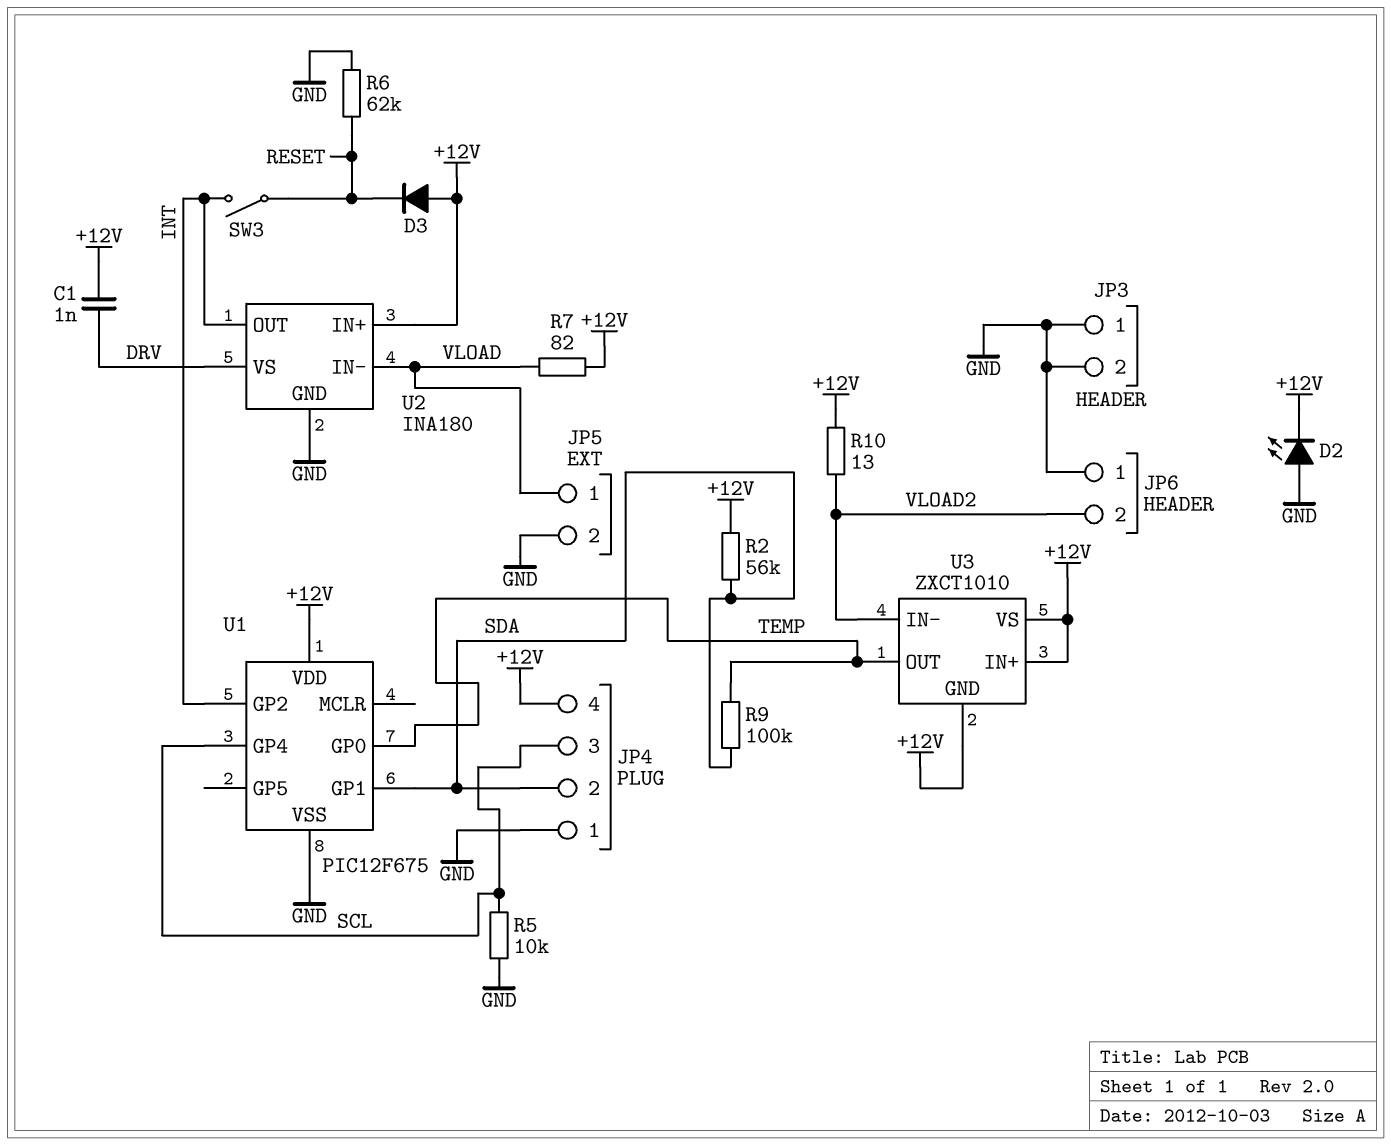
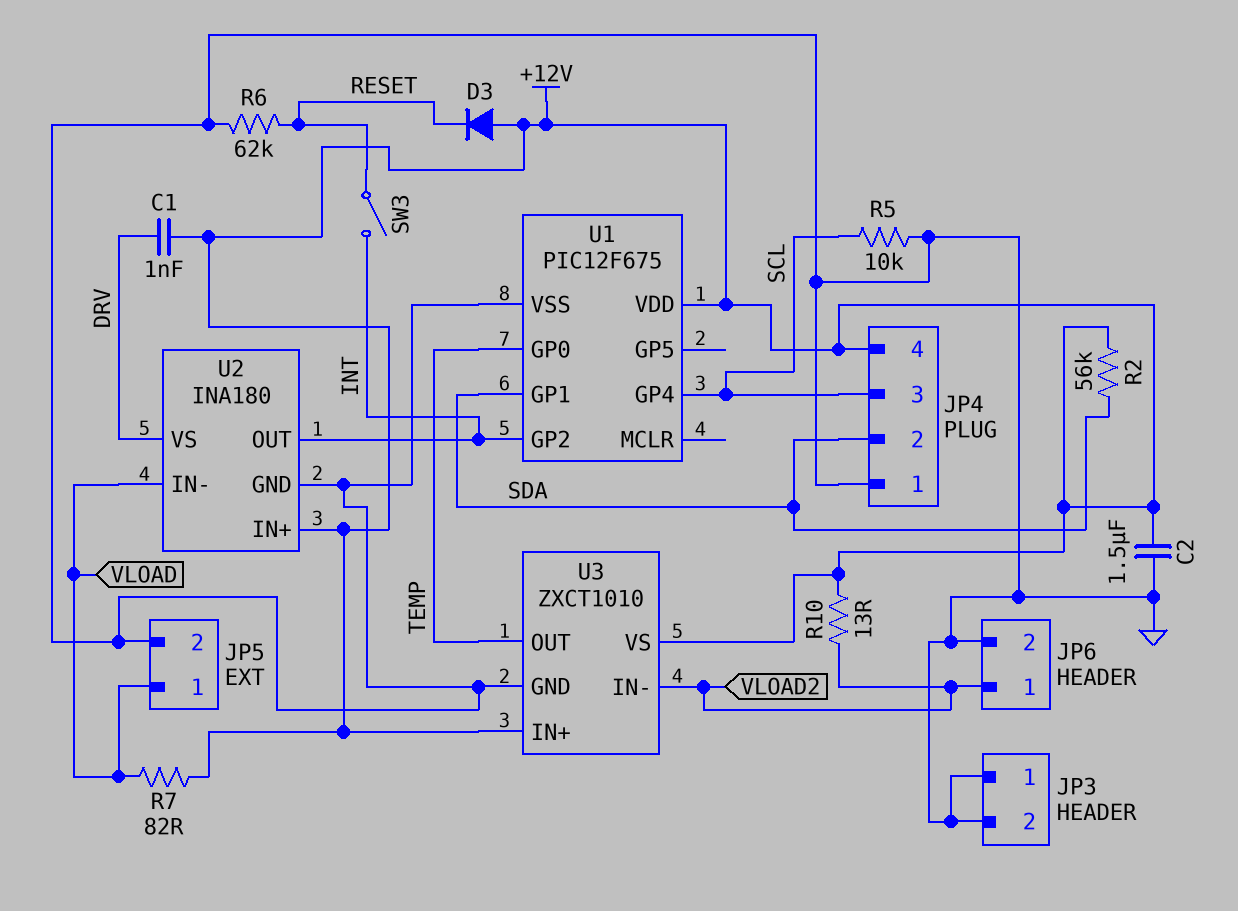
C2: none -> 1.5uF (+12V, GND)
D2: LED (A GND, K +12V) -> none
JP6 pin 1: GND -> VLOAD2
JP6 pin 2: VLOAD2 -> GND
R9: 100k (SDA, TEMP) -> none
U3 pin GND: +12V -> GND

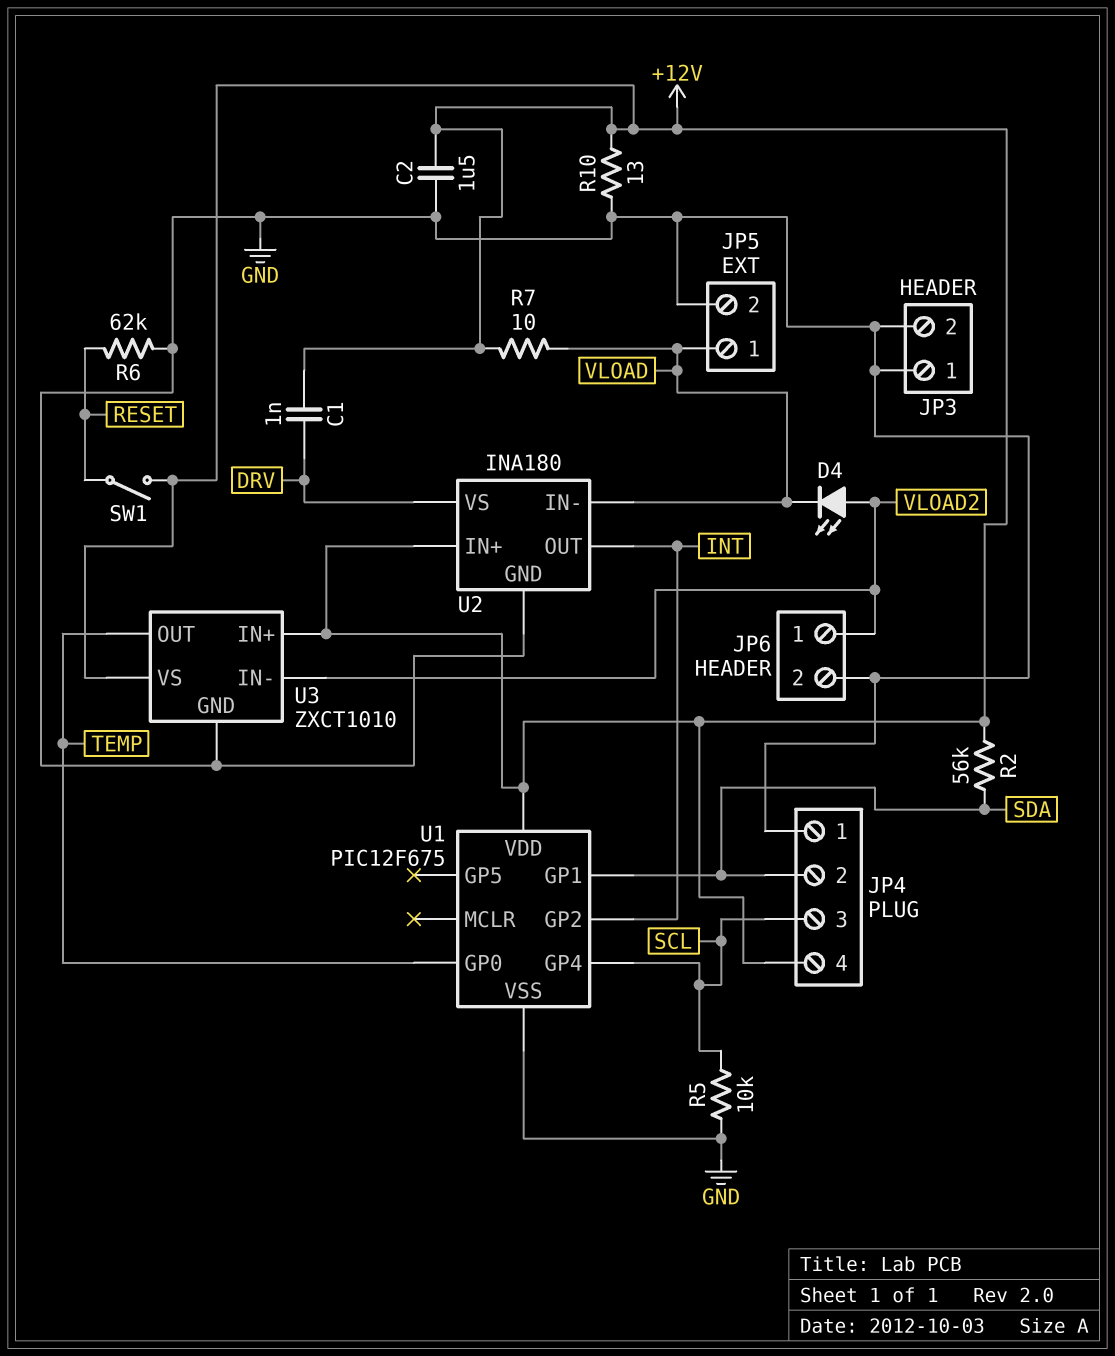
D3: diode (A +12V, K RESET) -> none
D4: none -> LED (A VLOAD2, K VLOAD)
R7: 82 (+12V, VLOAD) -> 10 (+12V, VLOAD)
R10: 13 (+12V, VLOAD2) -> 13 (+12V, GND)
SW1: none -> switch (+12V, RESET)
SW3: switch (INT, RESET) -> none

